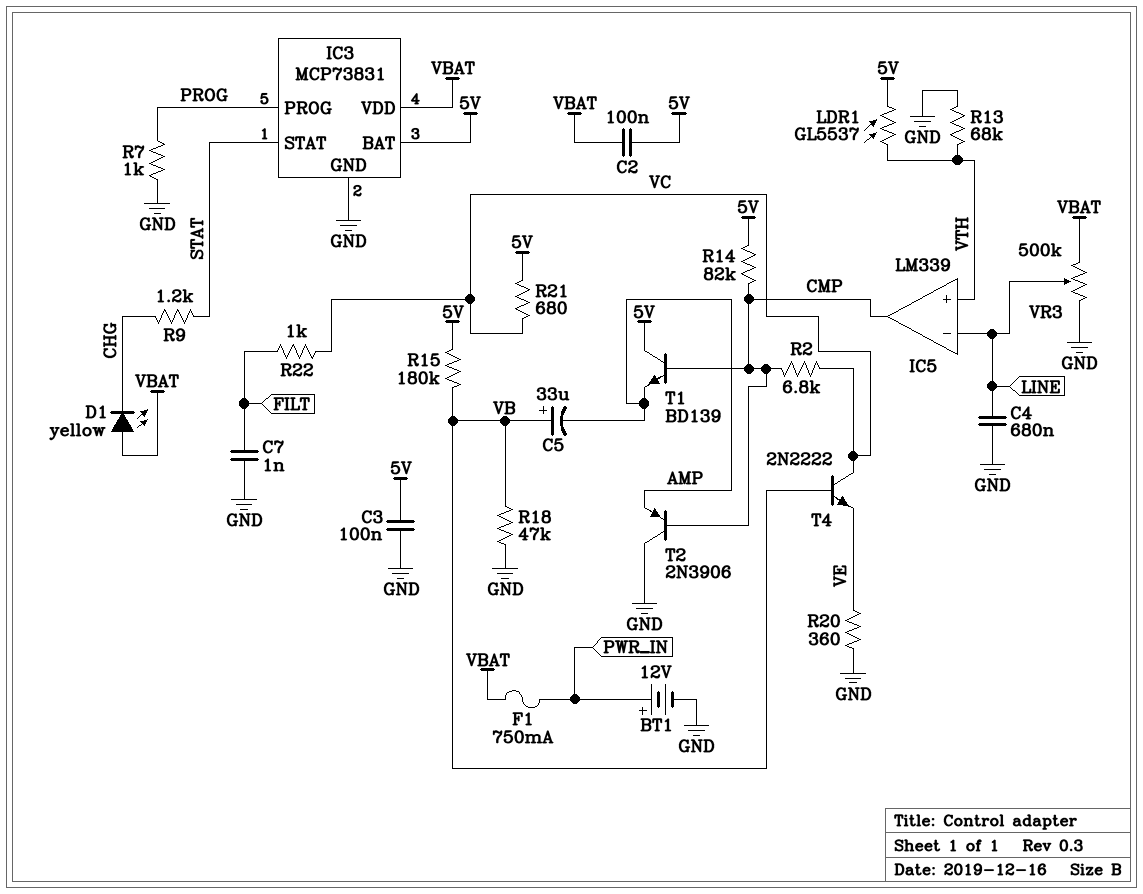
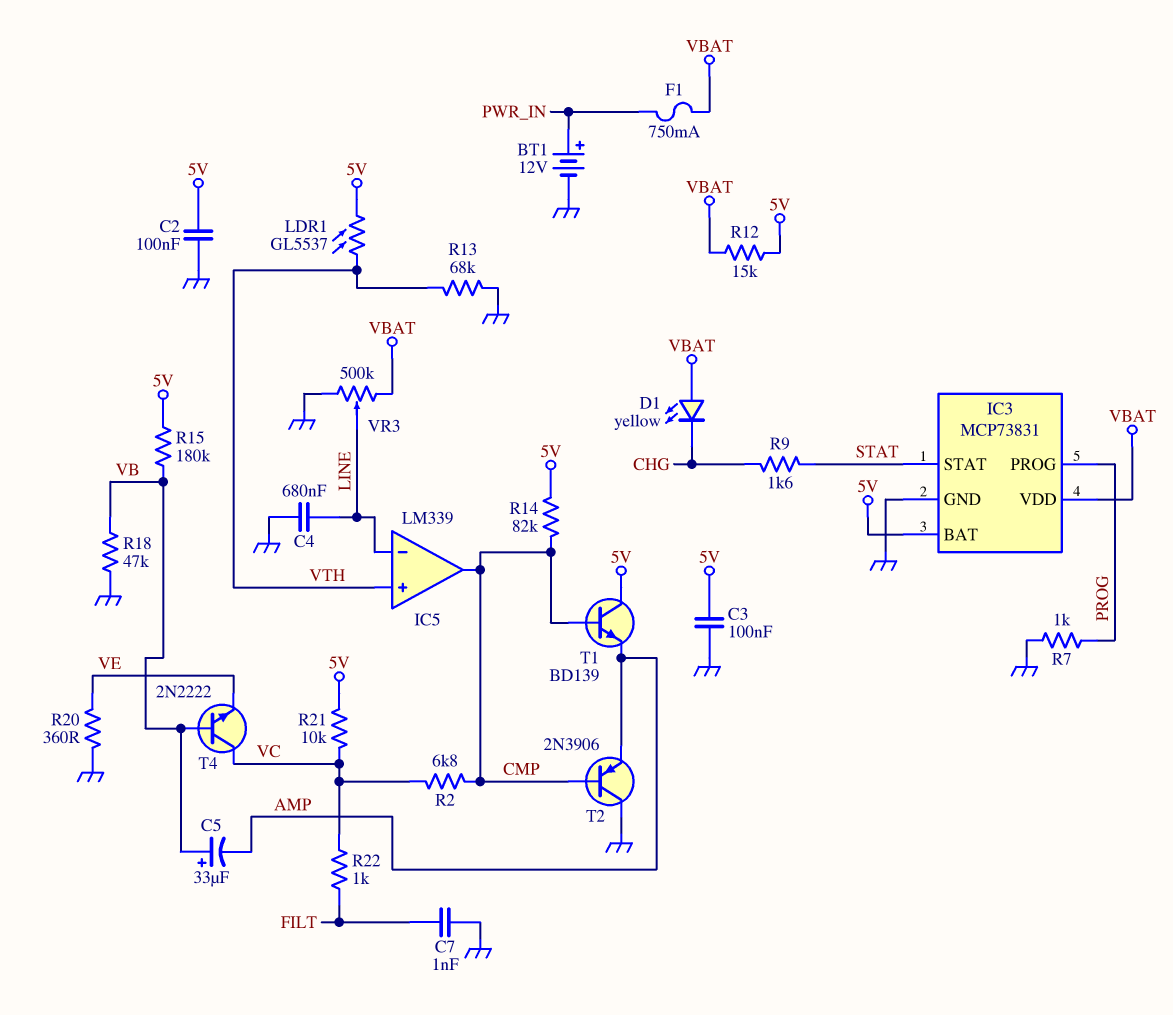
C2: 100nF (5V, VBAT) -> 100nF (5V, GND)
R9: 1.2k (CHG, STAT) -> 1.6k (CHG, STAT)
R12: none -> 15k (5V, VBAT)
R21: 680 (5V, VC) -> 10k (5V, VC)

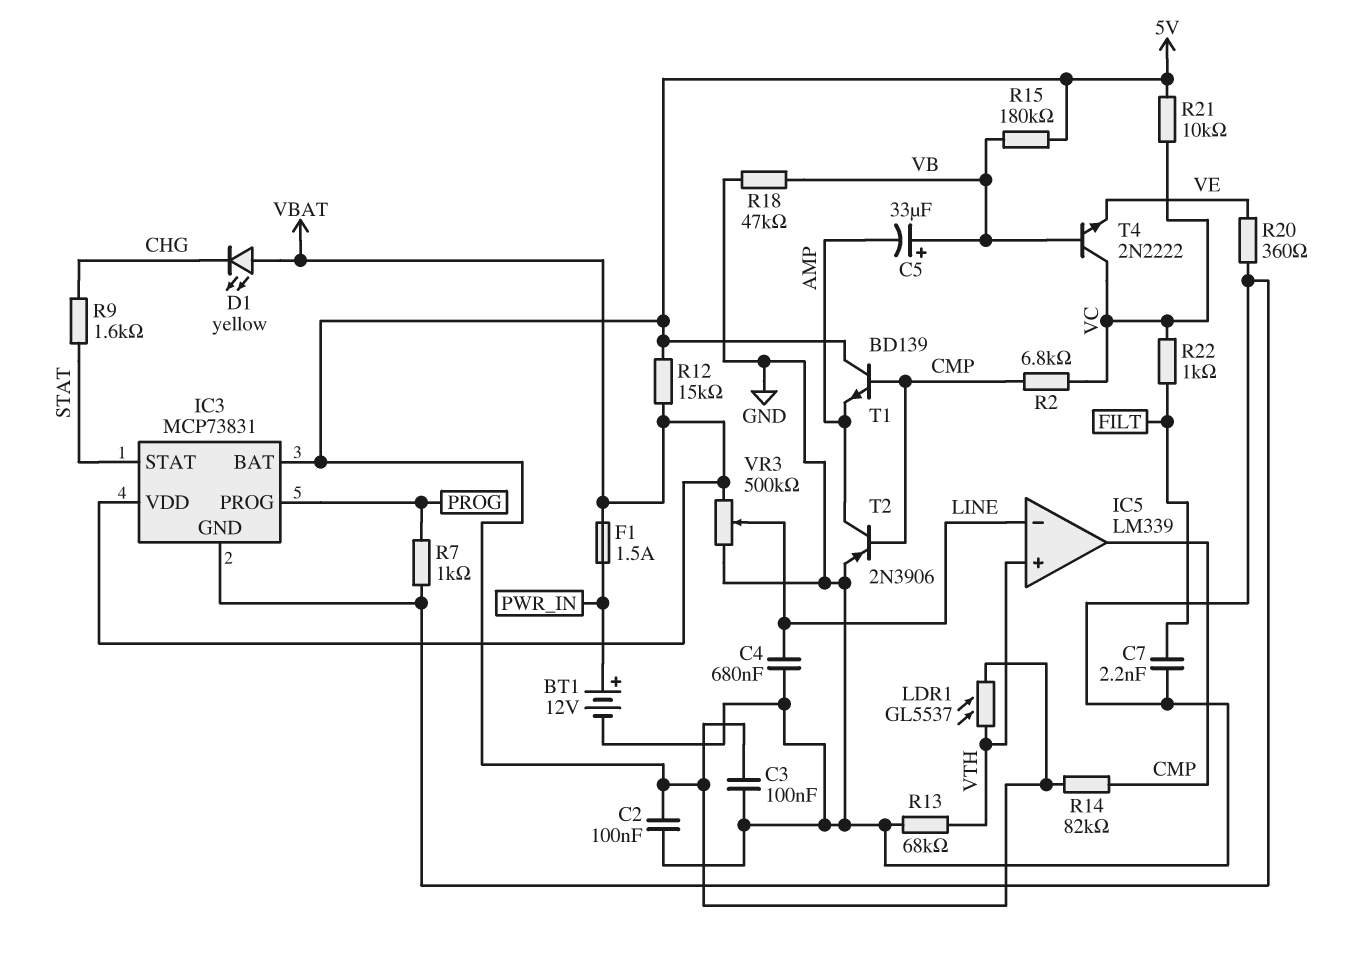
C7: 1nF (FILT, GND) -> 2.2nF (FILT, GND)
F1: 750mA (PWR_IN, VBAT) -> 1.5A (PWR_IN, VBAT)
T2: PNP 2N3906 (B CMP, C GND, E AMP) -> PNP 2N3906 (B CMP, C AMP, E GND)

